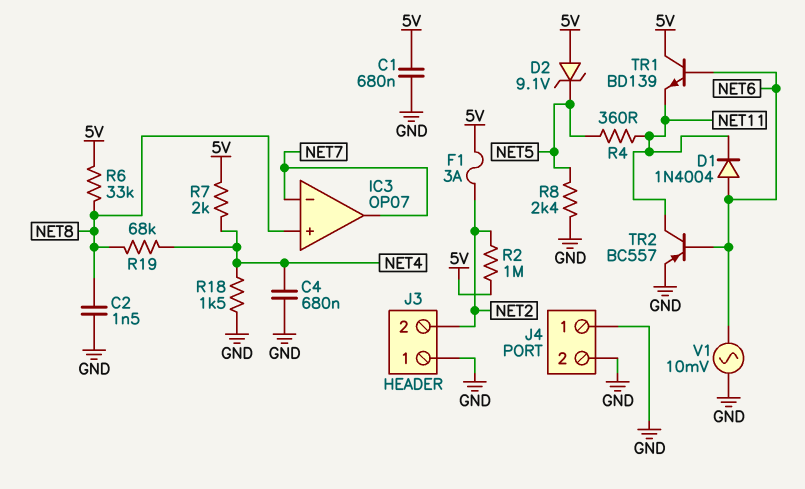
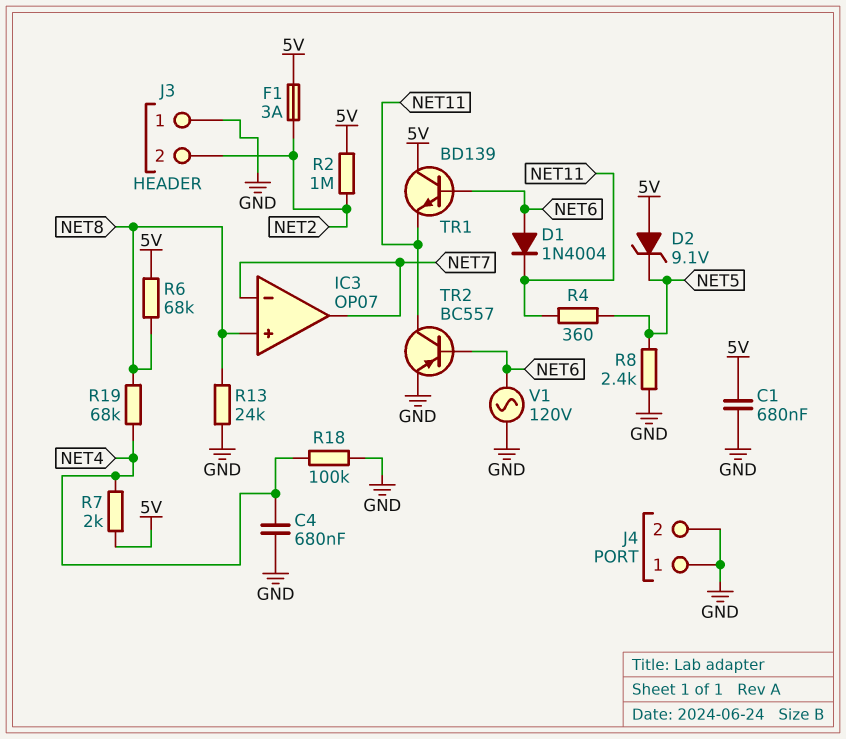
C2: 1.5nF (GND, NET8) -> none
R6: 33k (5V, NET8) -> 68k (5V, NET8)
R13: none -> 24k (GND, NET8)
R18: 1.5k (GND, NET4) -> 100k (GND, NET4)
V1: AC 10mV (GND, NET6) -> AC 120V (GND, NET6)

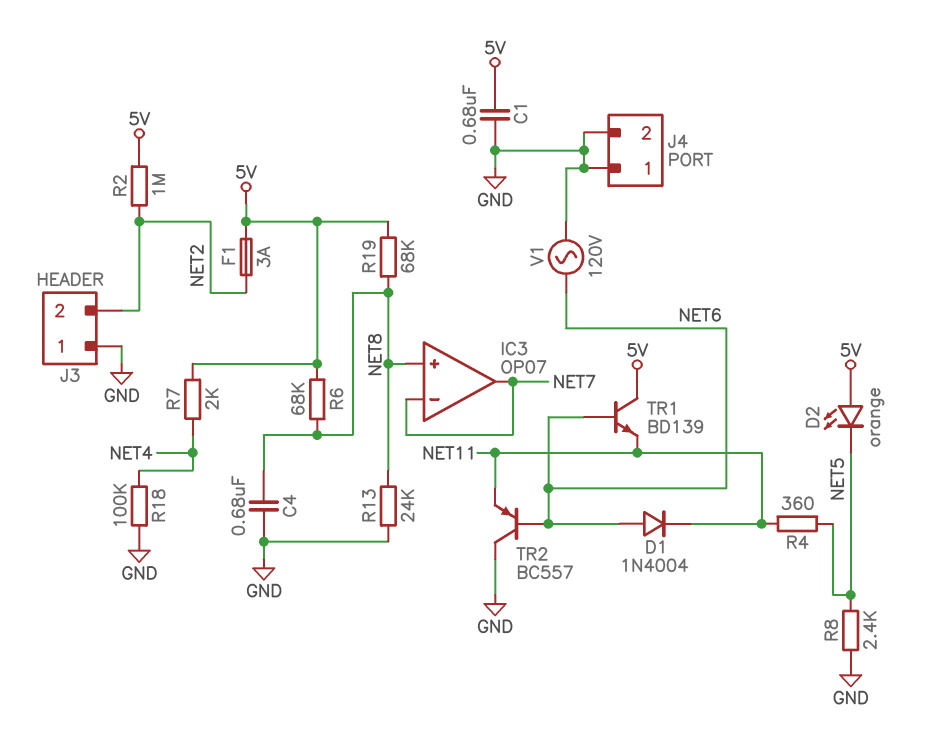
C4: 680nF (GND, NET4) -> 680nF (GND, NET8)
D2: zener 9.1V (A 5V, K NET5) -> LED orange (A 5V, K NET5)
R19: 68k (NET4, NET8) -> 68k (5V, NET8)
TR2: PNP BC557 (B NET6, C NET11, E GND) -> PNP BC557 (B NET6, C GND, E NET11)

